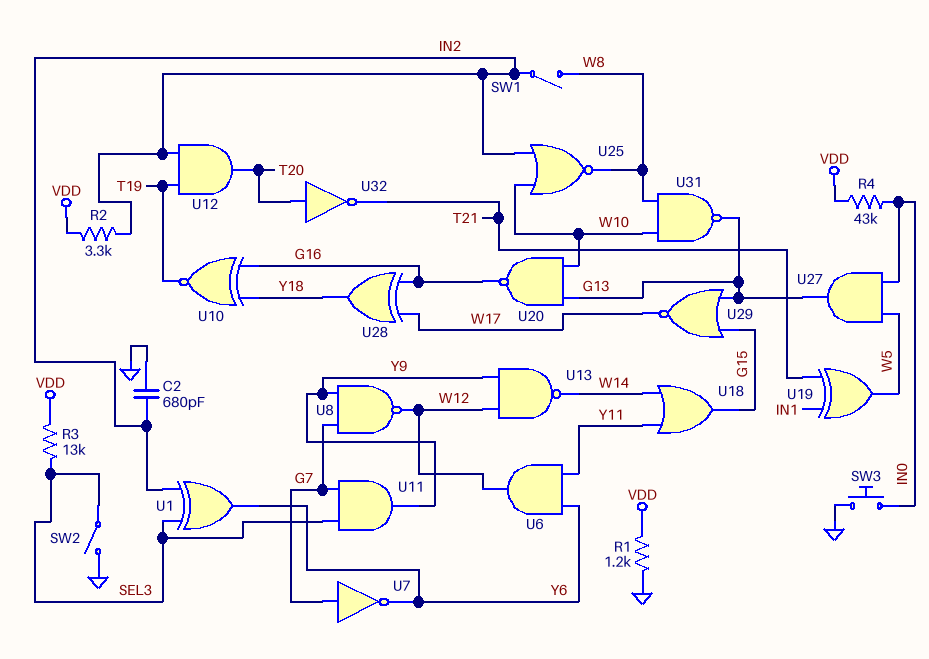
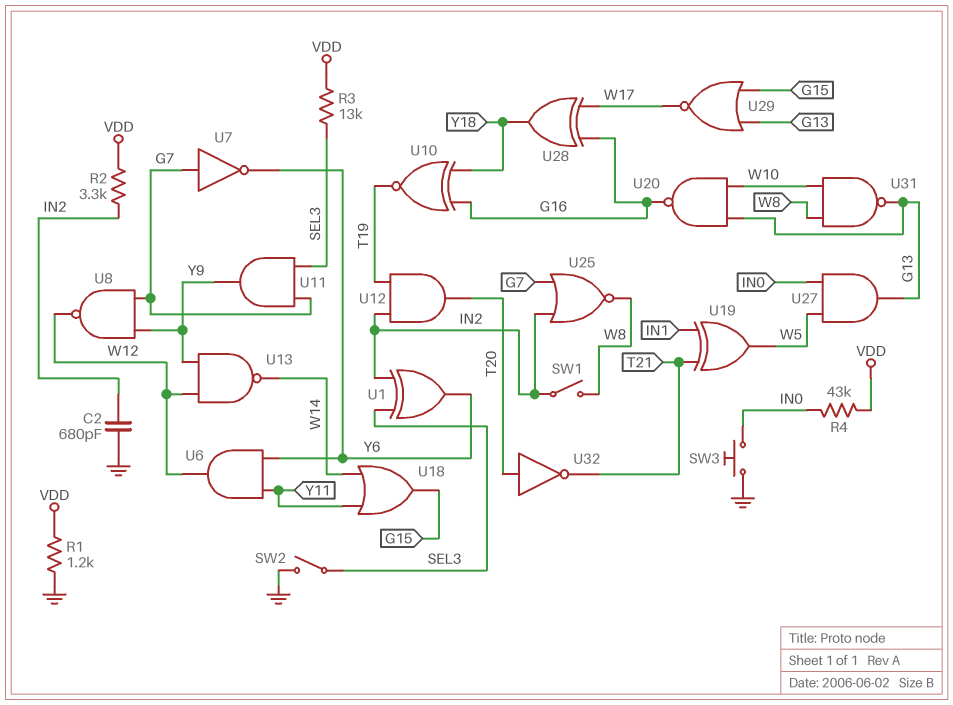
U25: NOR (in IN2, in W10, out W8) -> NOR (in G7, in IN2, out W8)

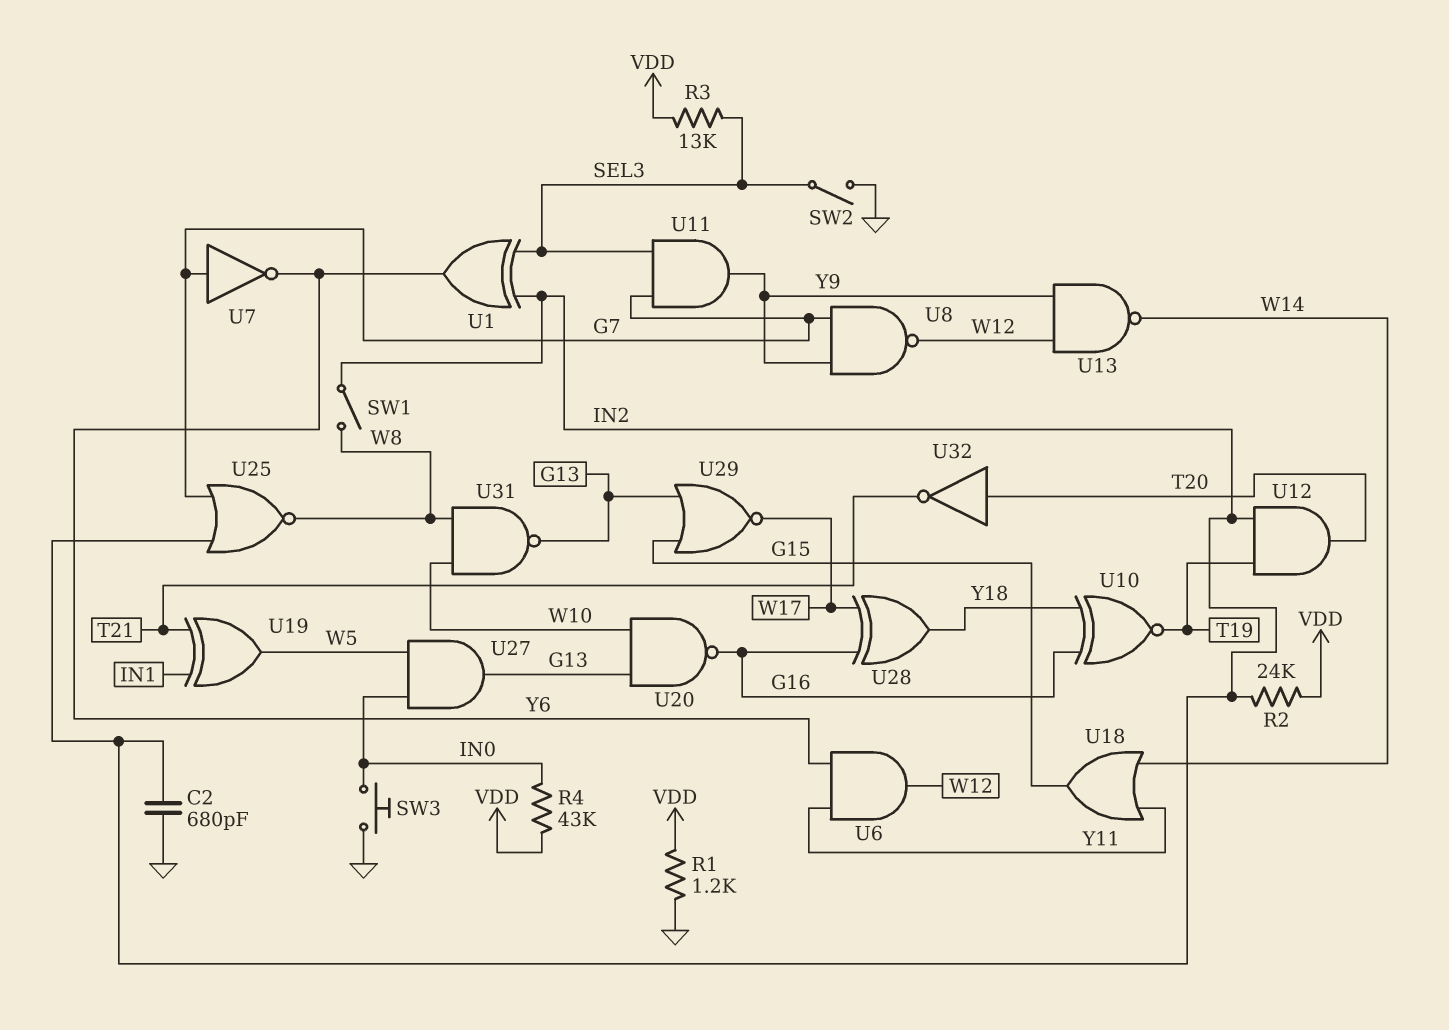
R2: 3.3k (IN2, VDD) -> 24k (IN2, VDD)

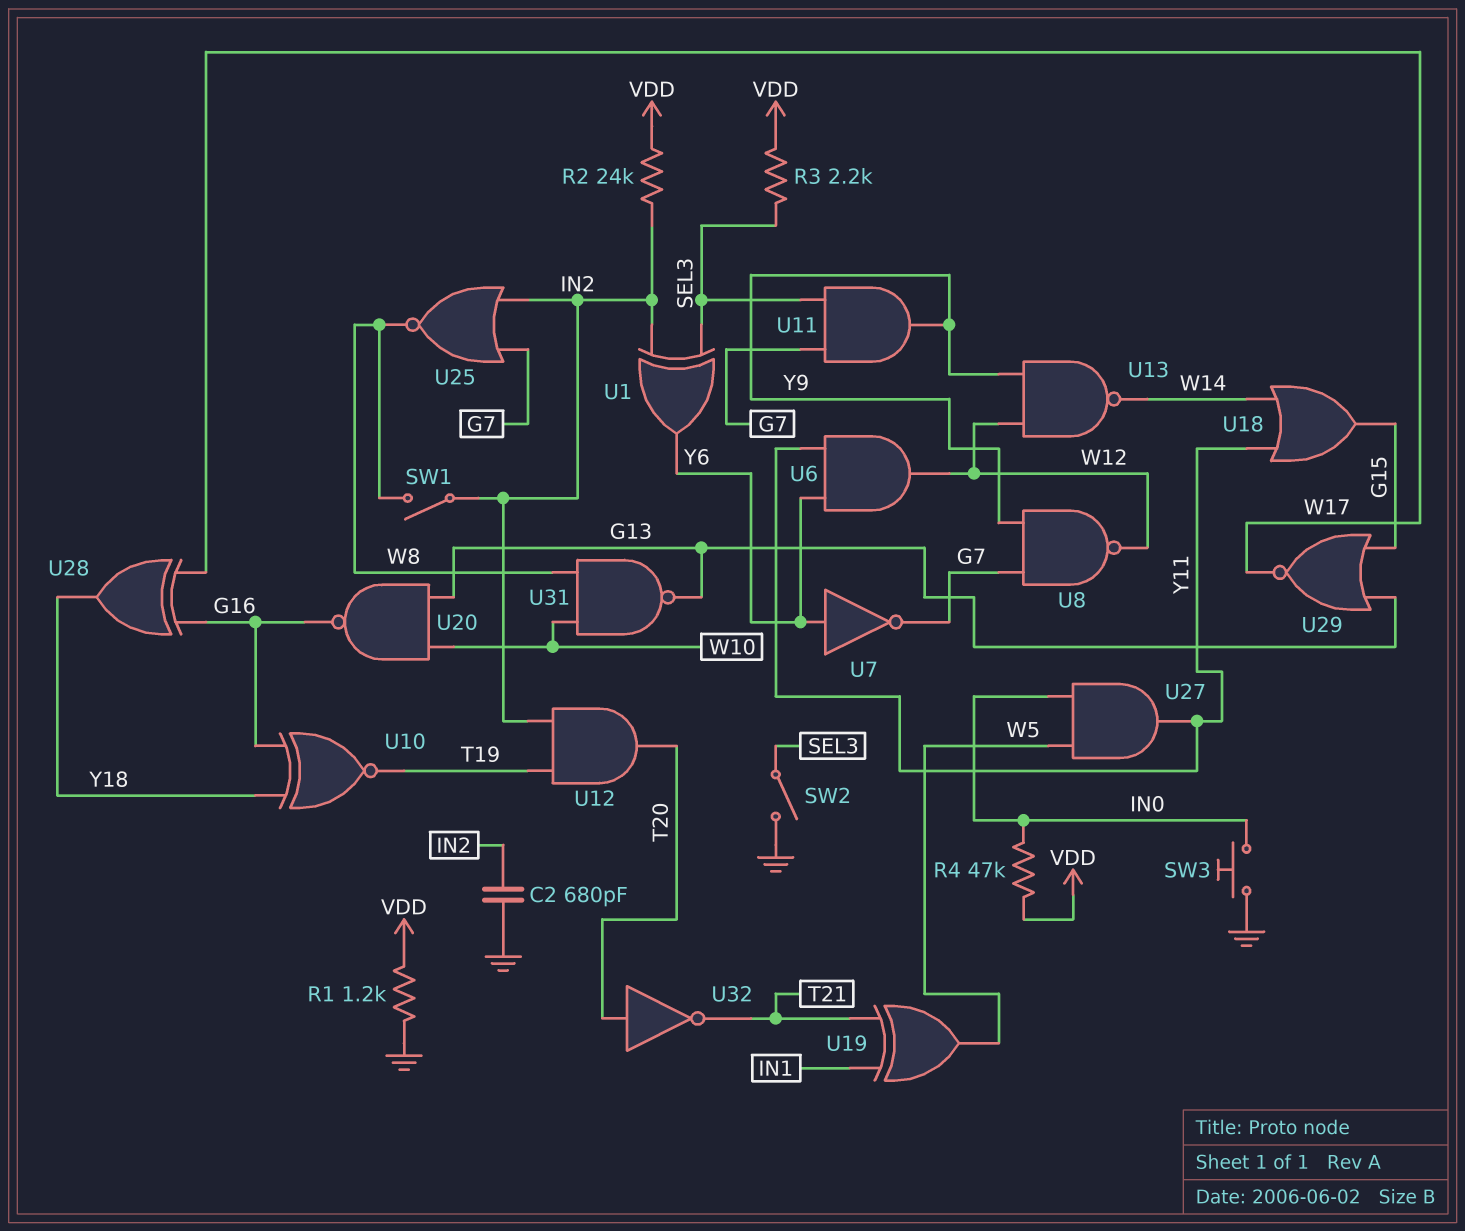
R3: 13k (SEL3, VDD) -> 2.2k (SEL3, VDD)
R4: 43k (IN0, VDD) -> 47k (IN0, VDD)
U7: NOT (in G7, out Y6) -> NOT (in Y6, out G7)
U27: AND (in IN0, in W5, out G13) -> AND (in IN0, in W5, out Y11)

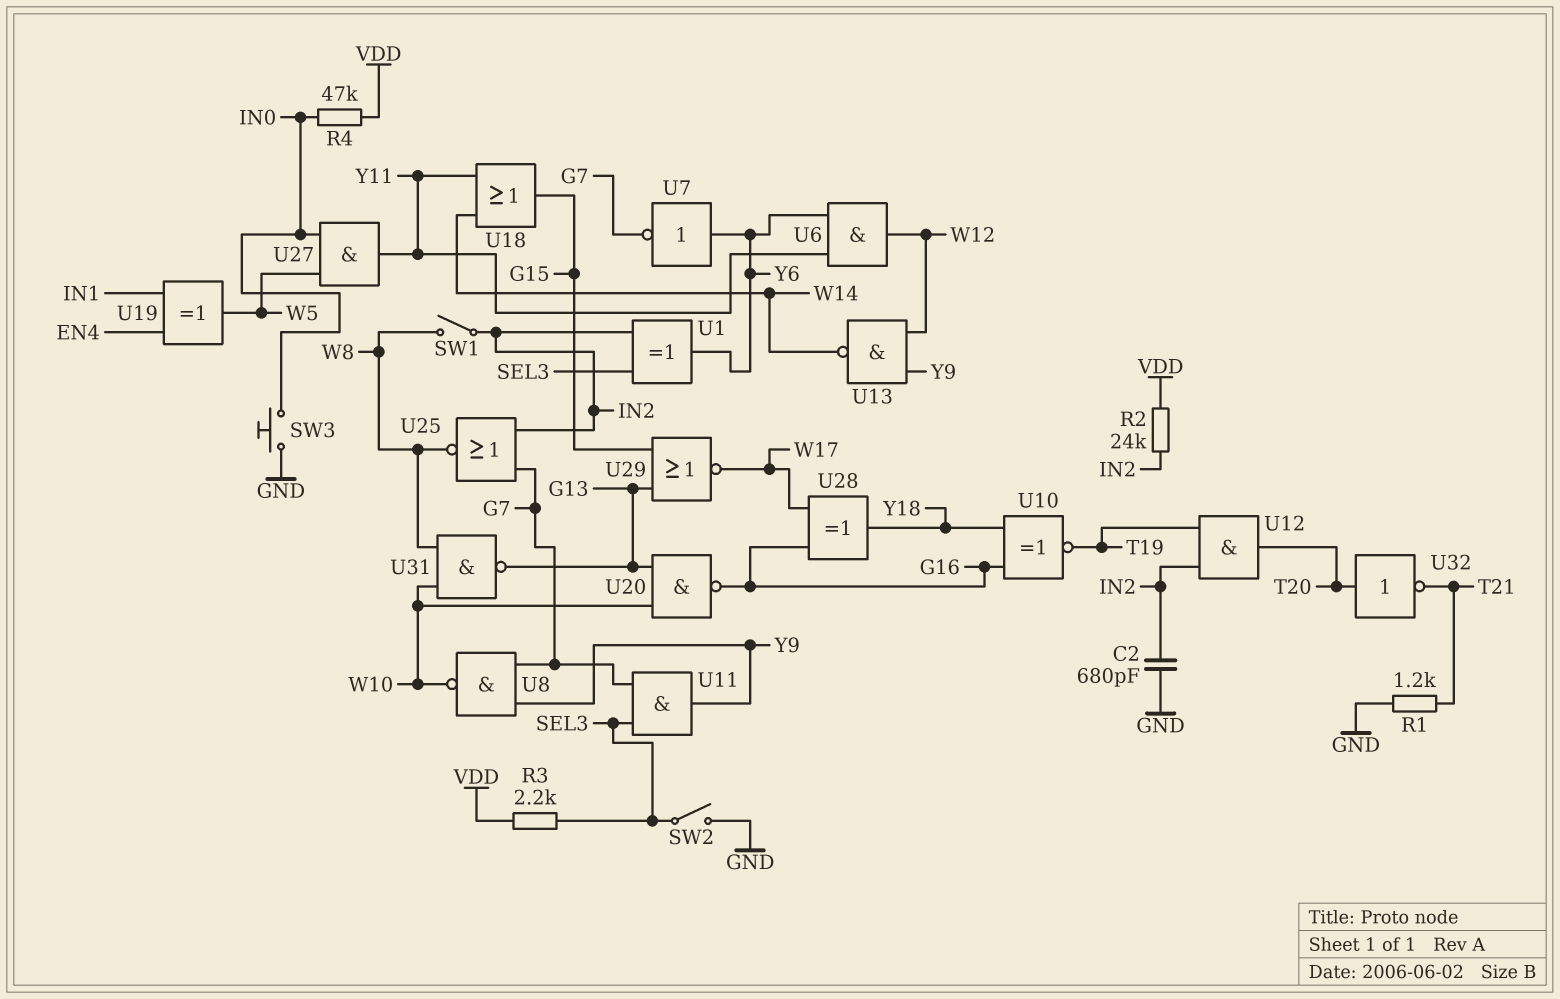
R1: 1.2k (GND, VDD) -> 1.2k (GND, T21)
U8: NAND (in G7, in Y9, out W12) -> NAND (in G7, in Y9, out W10)
U19: XOR (in IN1, in T21, out W5) -> XOR (in EN4, in IN1, out W5)

